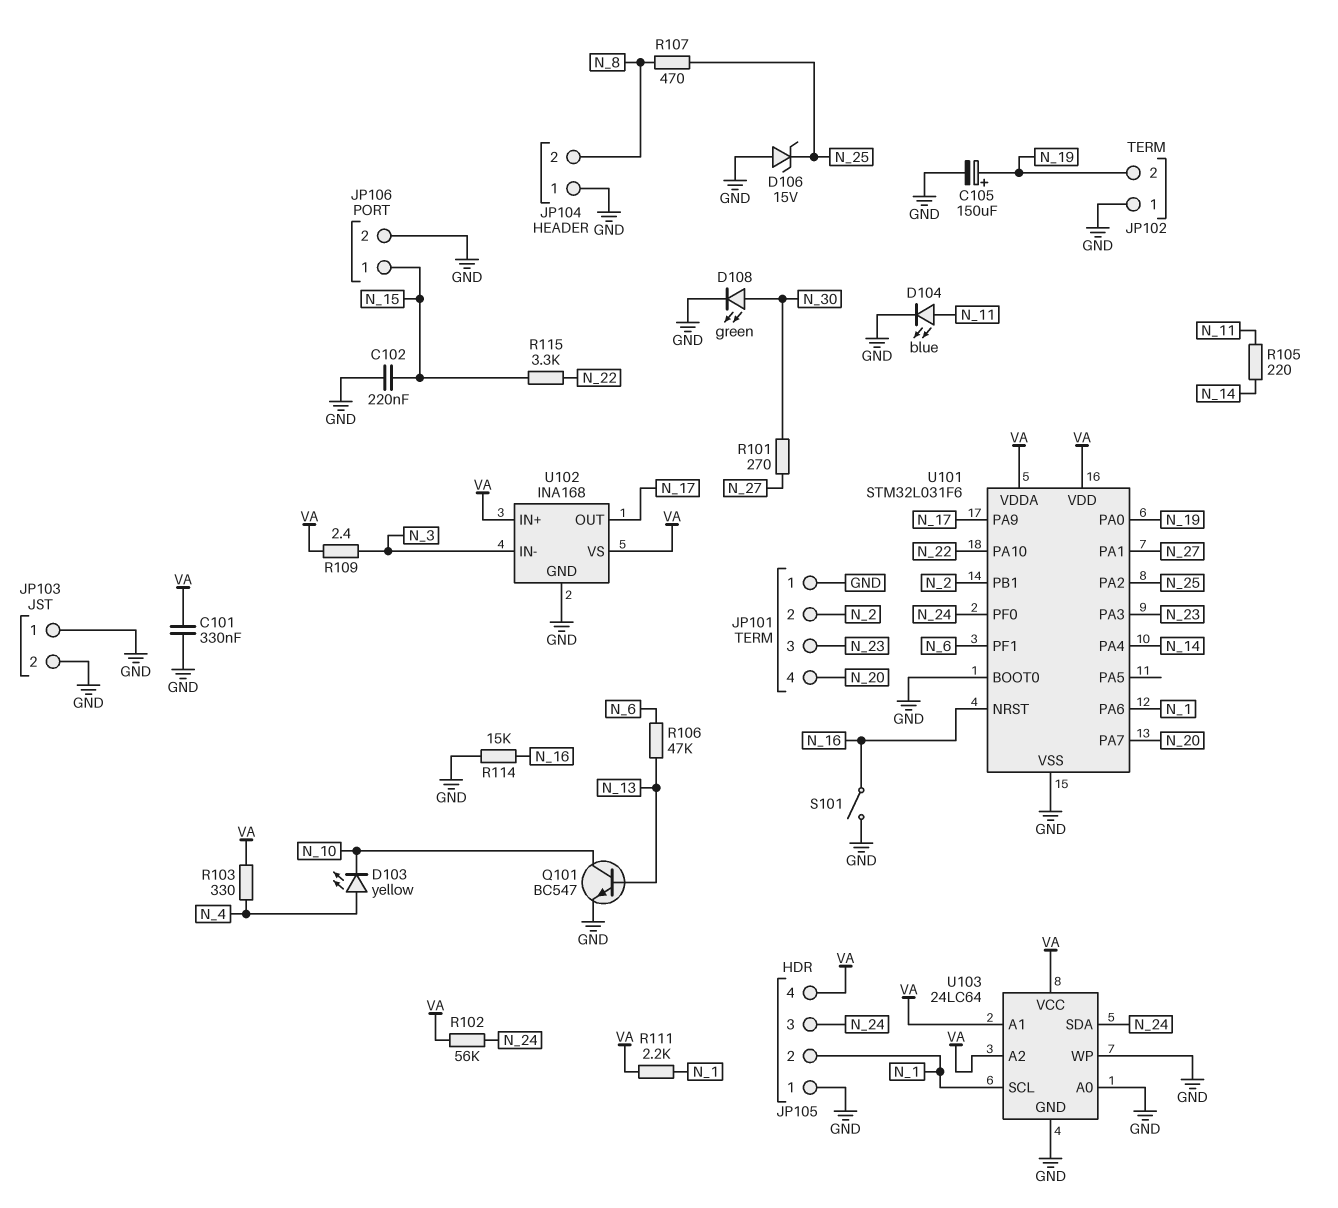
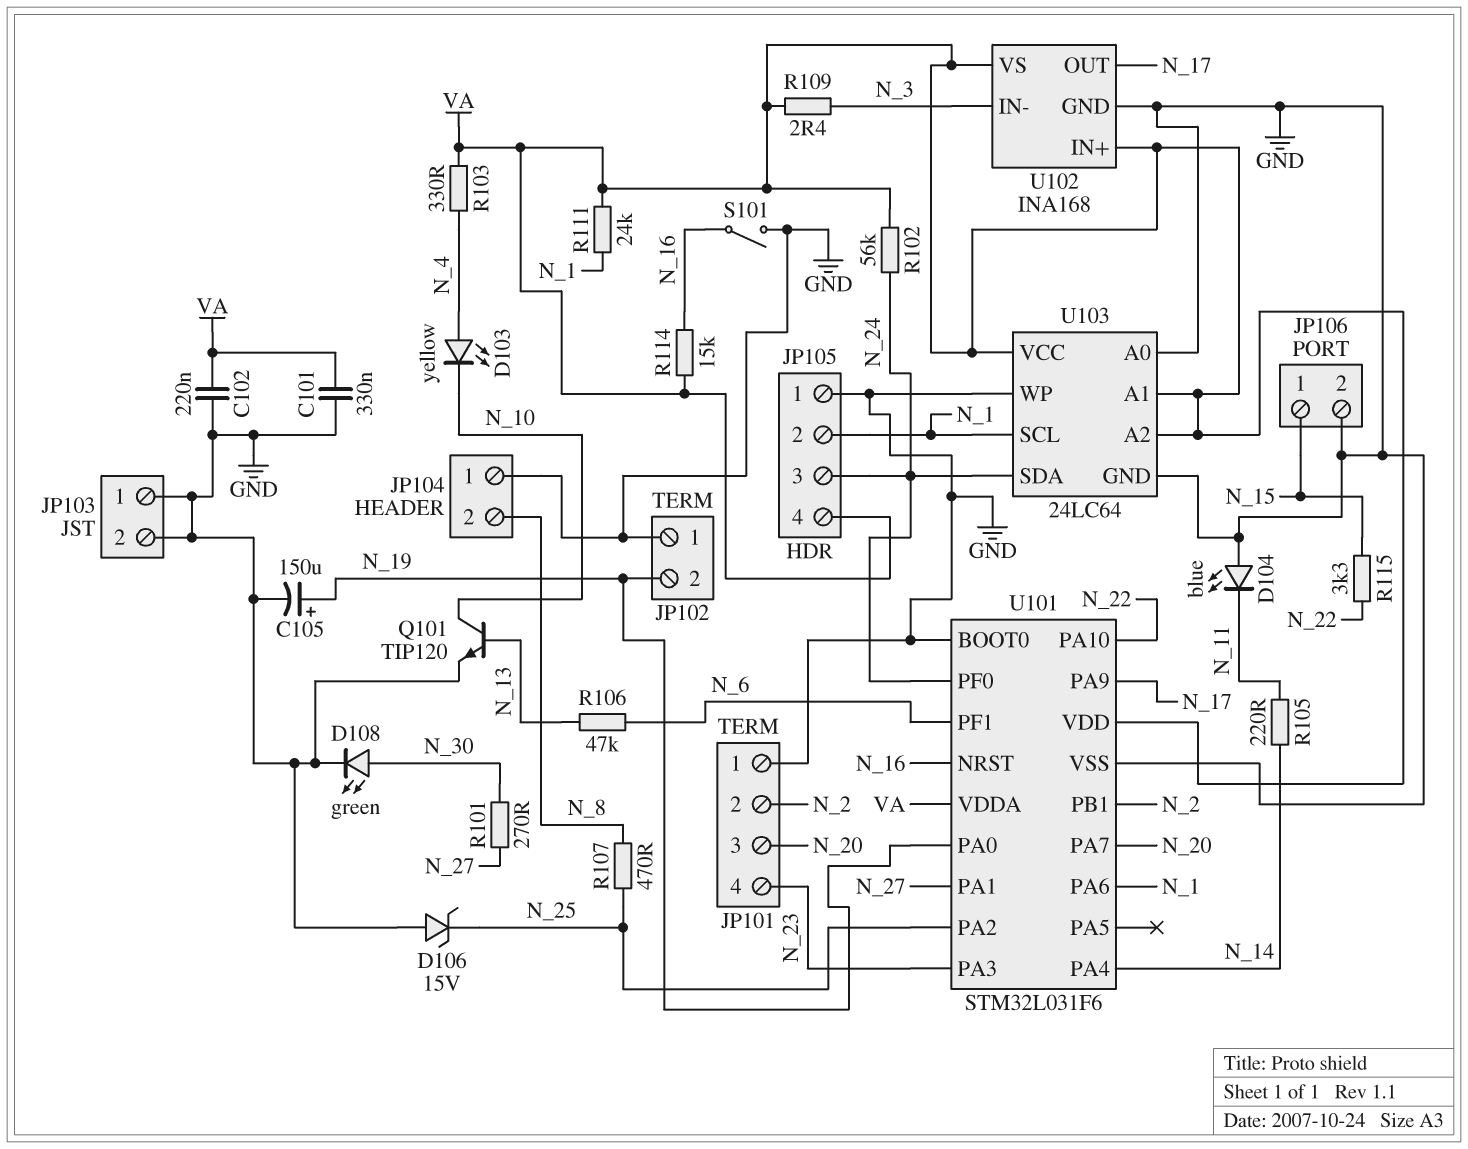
C102: 220nF (GND, N_15) -> 220nF (GND, VA)
D104: LED blue (A N_11, K GND) -> LED blue (A GND, K N_11)
JP101 pin 3: N_23 -> N_20
JP101 pin 4: N_20 -> N_23
Q101: NPN BC547 (B N_13, C N_10, E GND) -> NPN TIP120 (B N_13, C N_10, E GND)
R111: 2.2k (N_1, VA) -> 24k (N_1, VA)
R114: 15k (GND, N_16) -> 15k (N_16, VA)

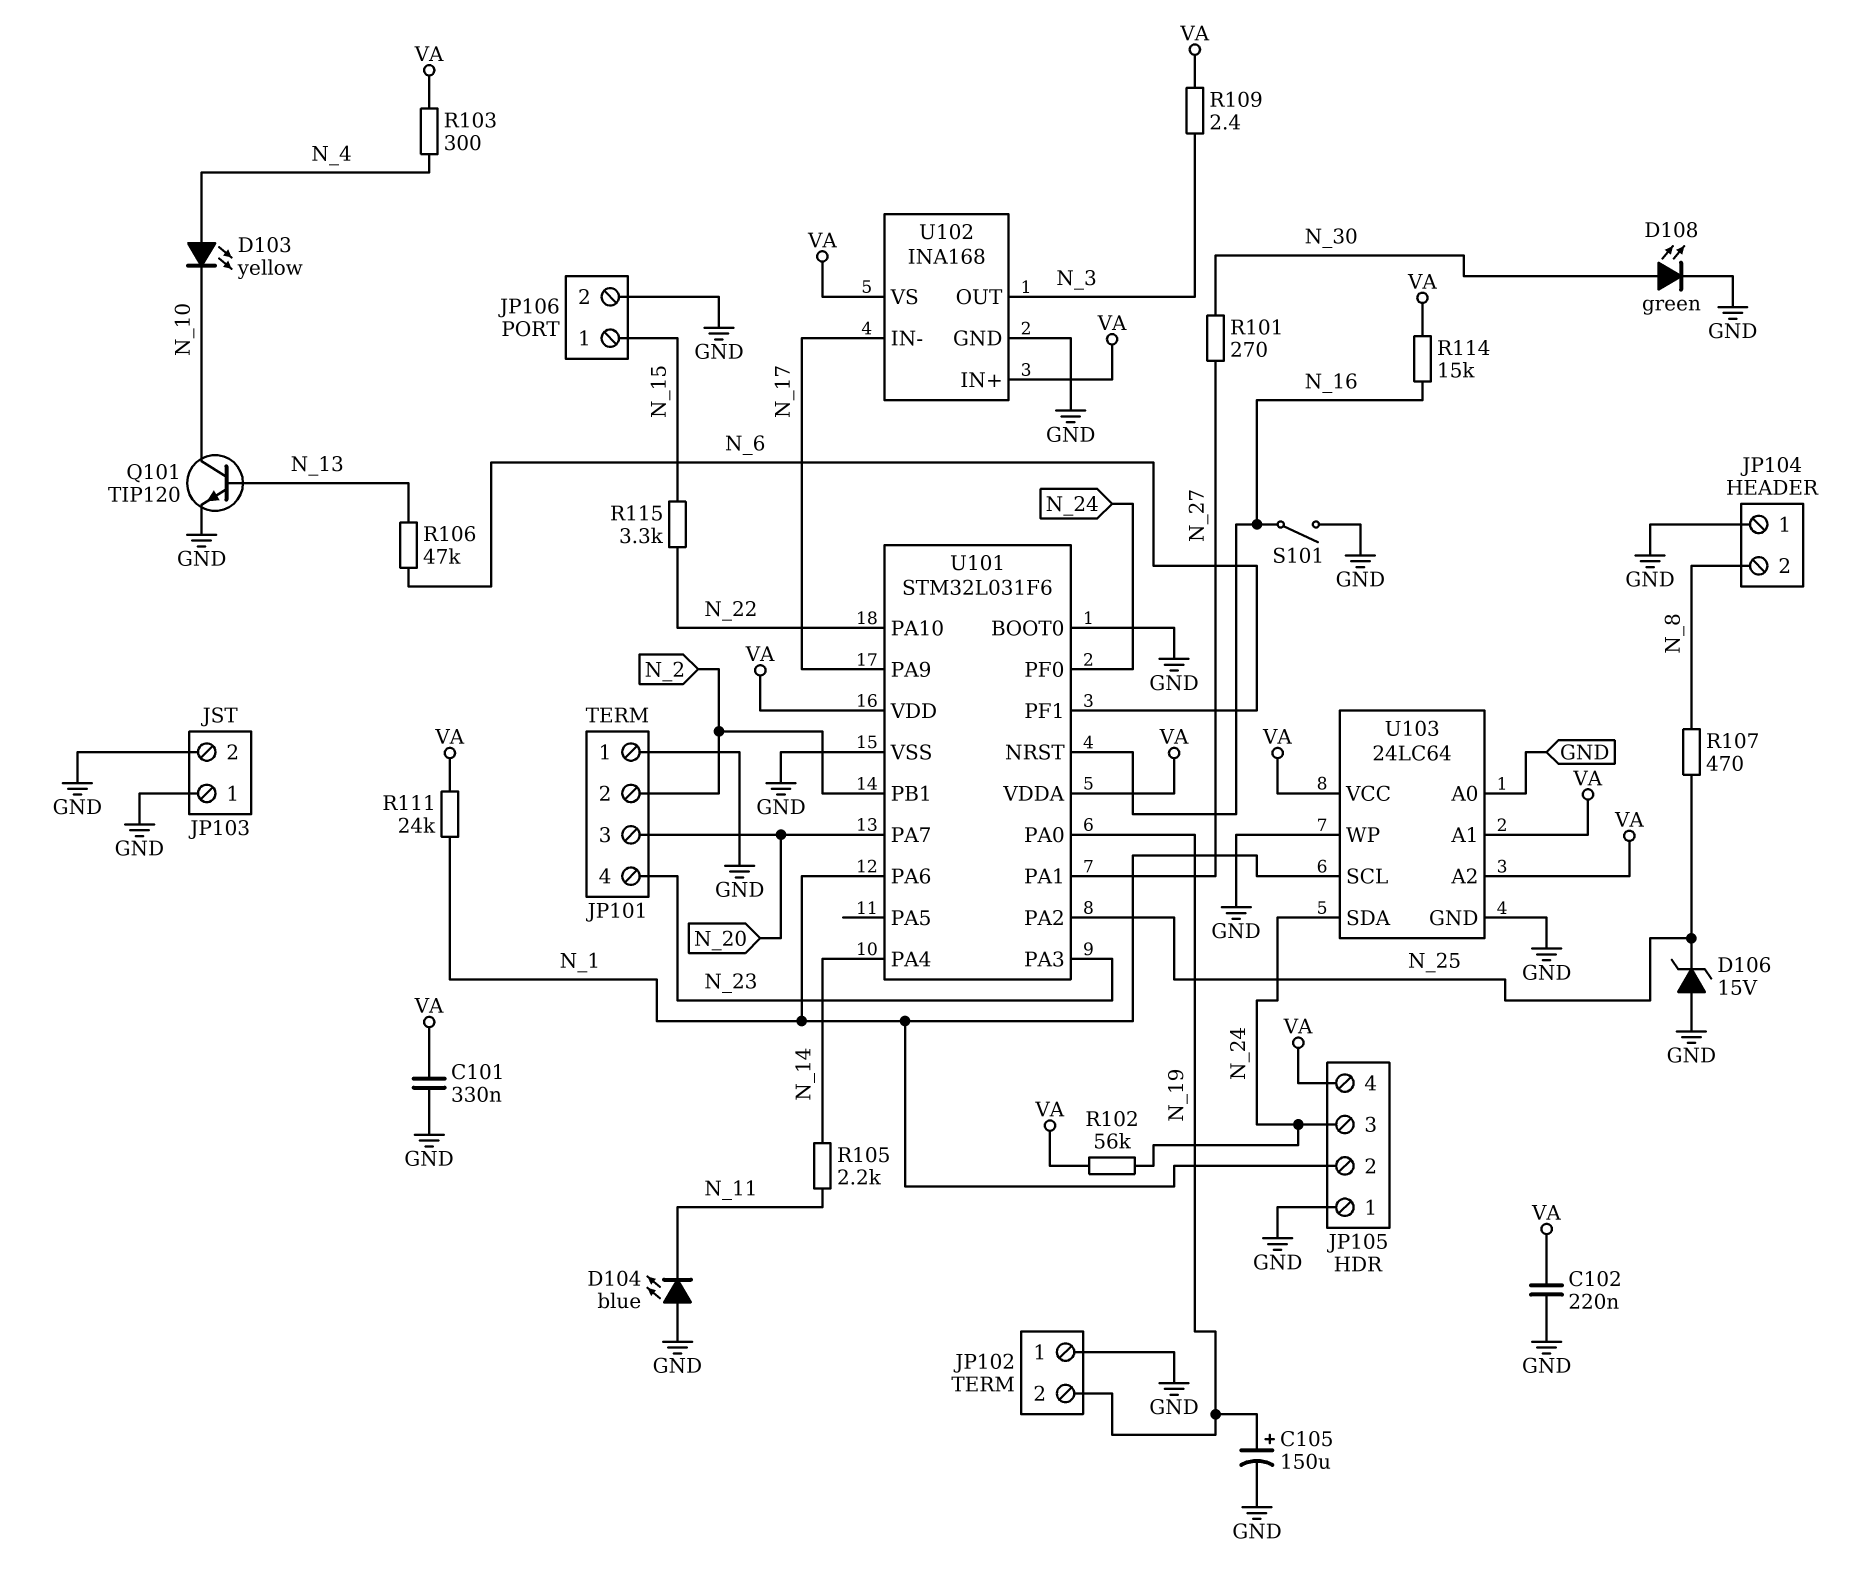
R103: 330 (N_4, VA) -> 300 (N_4, VA)
R105: 220 (N_11, N_14) -> 2.2k (N_11, N_14)
U102 pin IN-: N_3 -> N_17
U102 pin OUT: N_17 -> N_3

